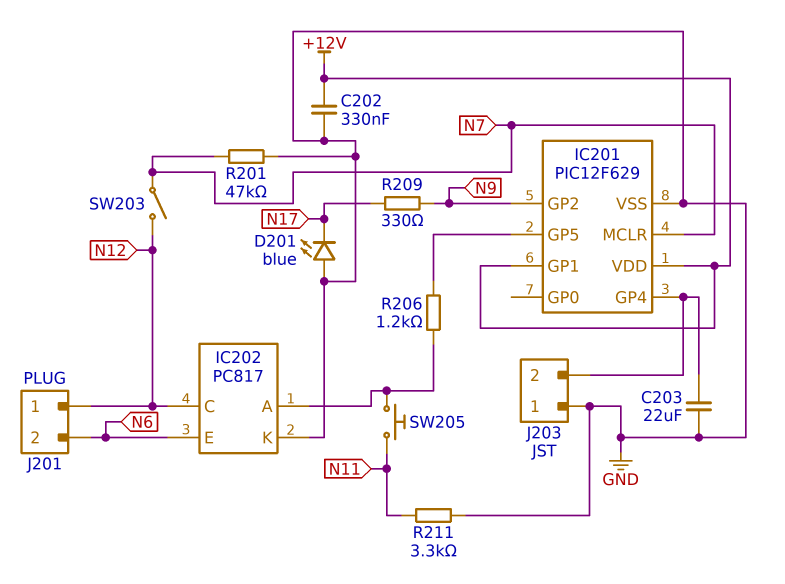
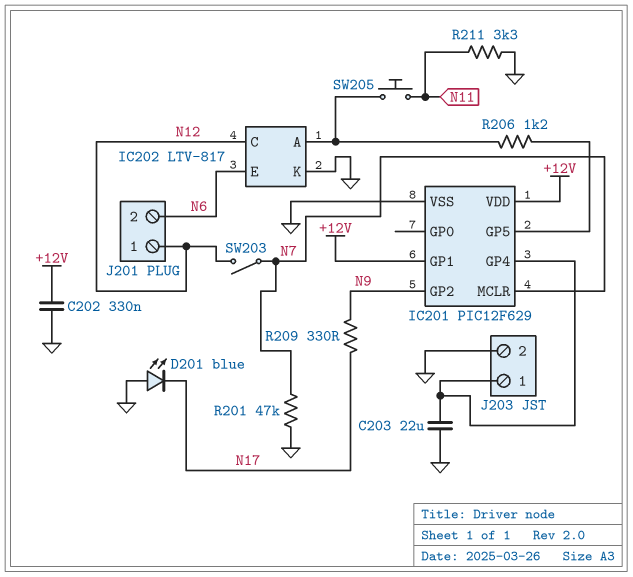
IC202: PC817 -> LTV-817
J203 pin 1: GND -> IC201/GP4
J203 pin 2: IC201/GP4 -> GND

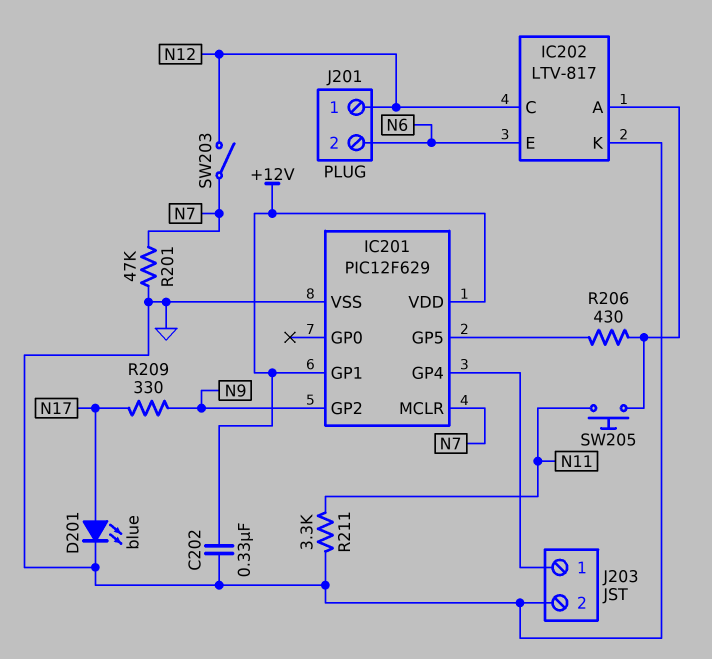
C203: 22uF (GND, IC201/GP4) -> none
D201: LED blue (A GND, K N17) -> LED blue (A N17, K GND)
R206: 1.2k (IC201/GP5, IC202/A) -> 430 (IC201/GP5, IC202/A)

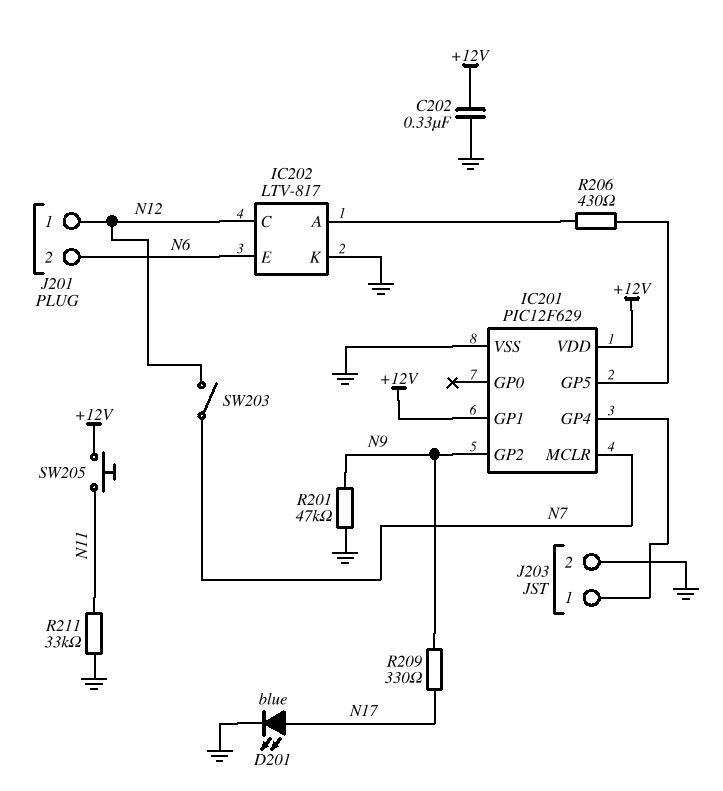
R201: 47k (GND, N7) -> 47k (GND, N9)
R211: 3.3k (GND, N11) -> 33k (GND, N11)
SW205: button (IC202/A, N11) -> button (+12V, N11)

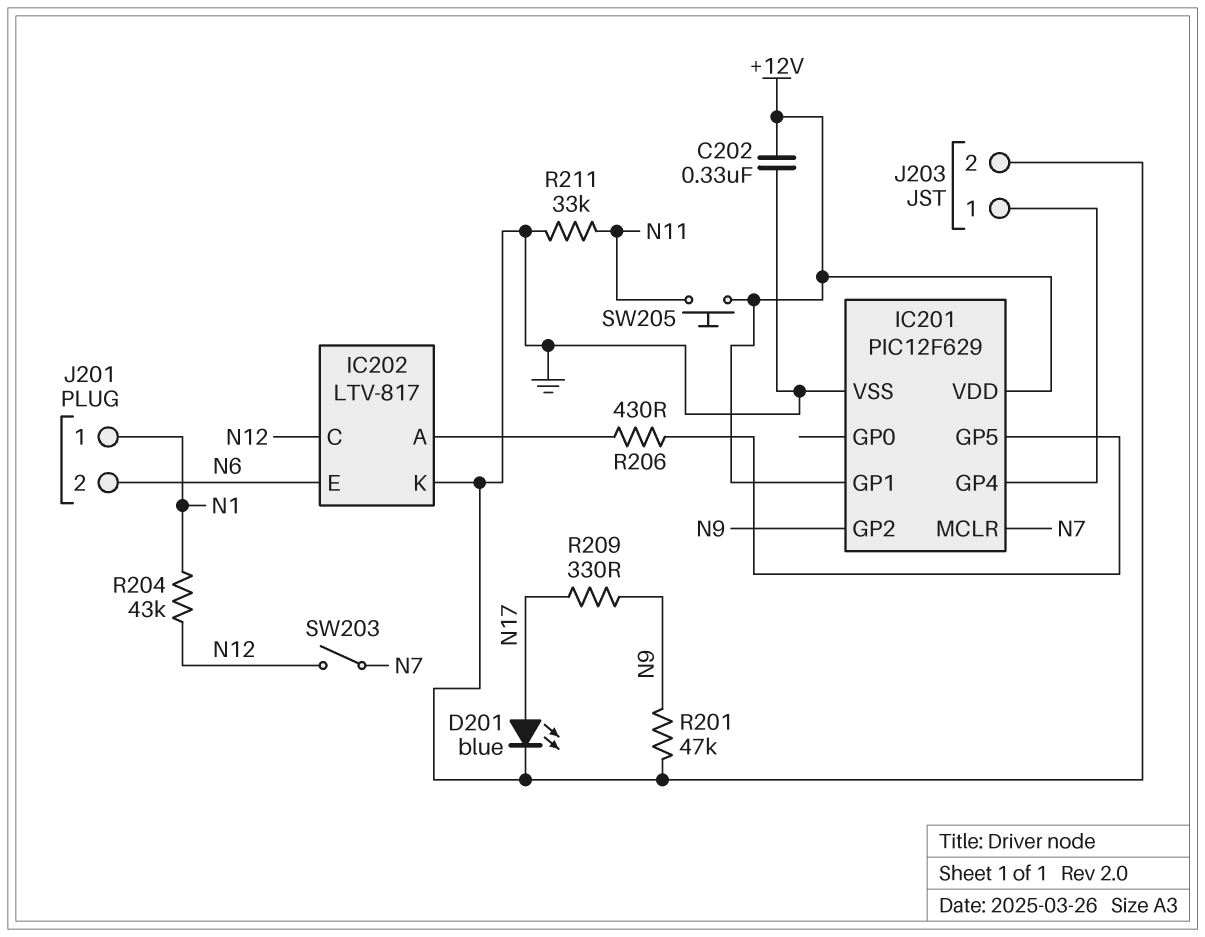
J201 pin 1: N12 -> N1
R204: none -> 43k (N1, N12)

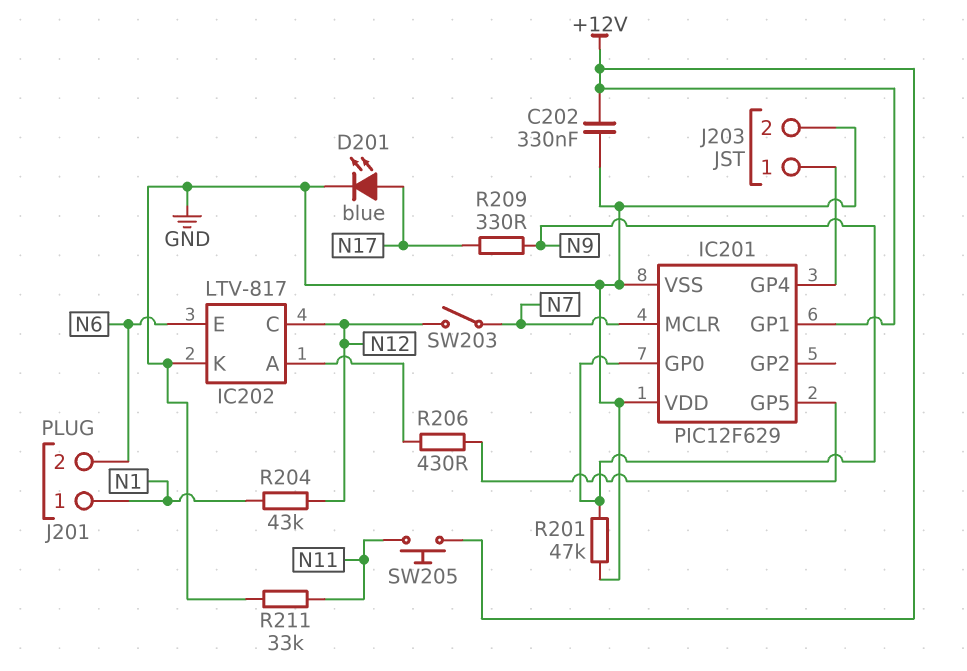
IC201 pin GP0: none -> N9
IC201 pin GP2: N9 -> none
IC201 pin VDD: +12V -> GND

